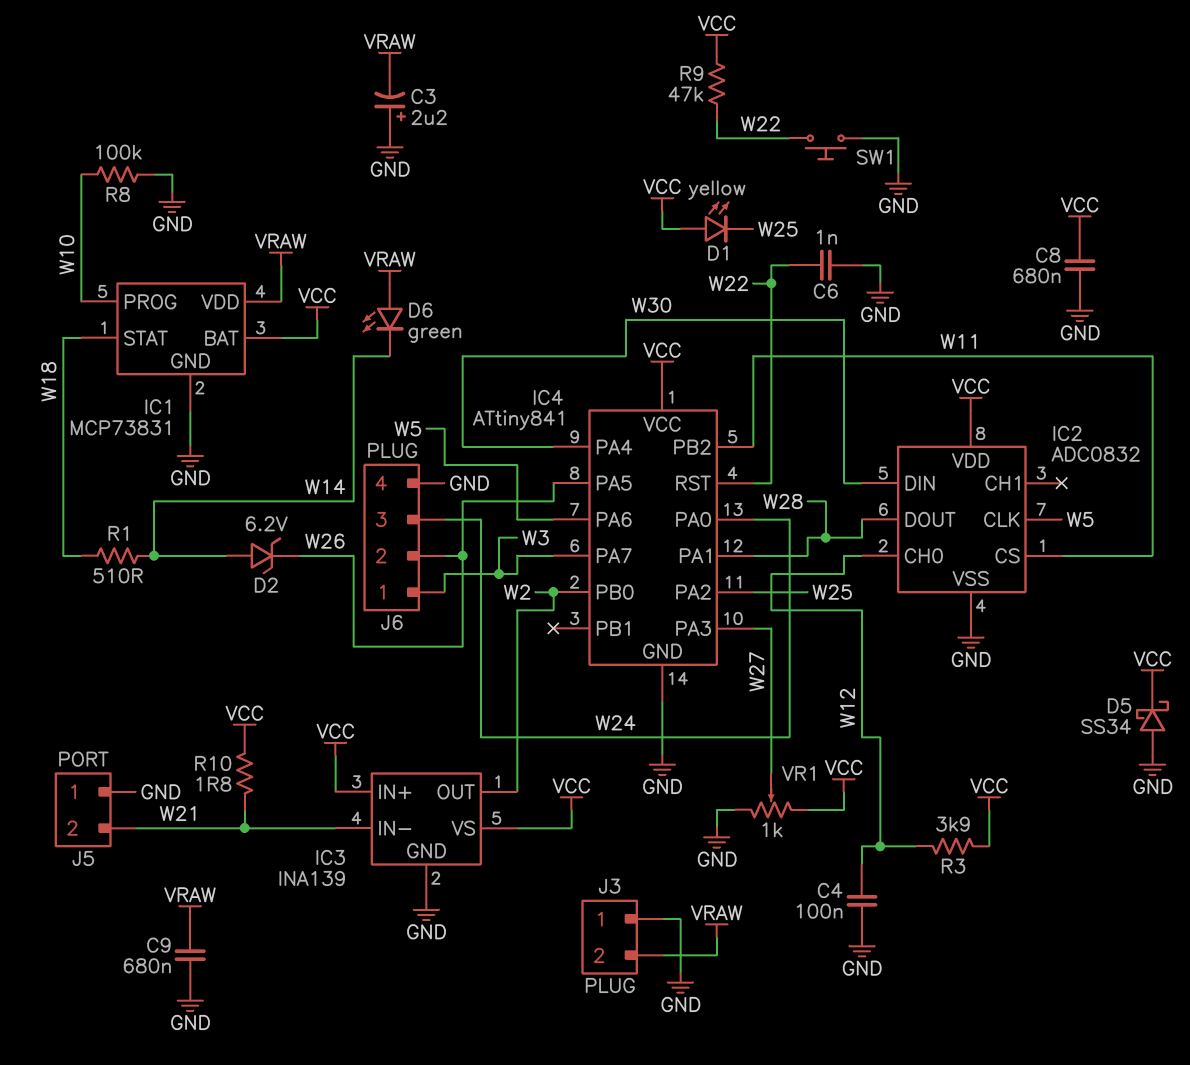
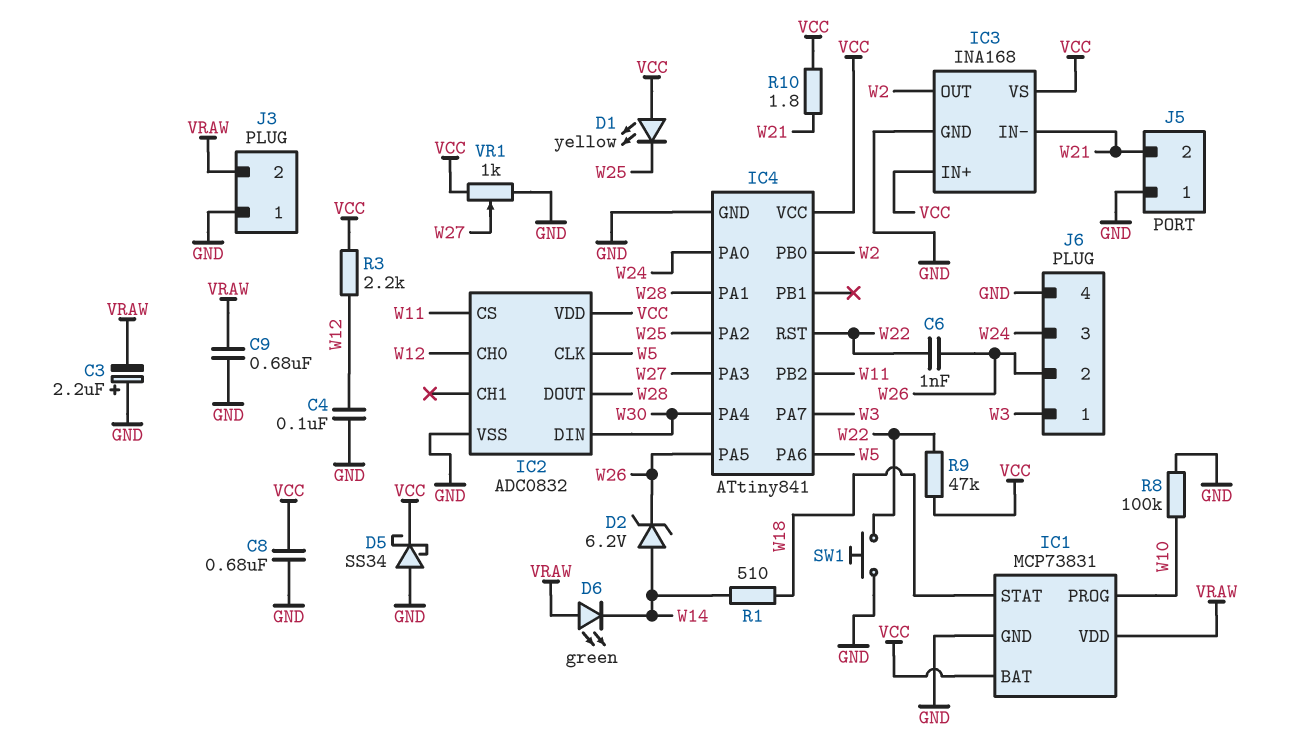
C6: 1nF (GND, W22) -> 1nF (W22, W26)
IC3: INA139 -> INA168
R3: 3.9k (VCC, W12) -> 2.2k (VCC, W12)

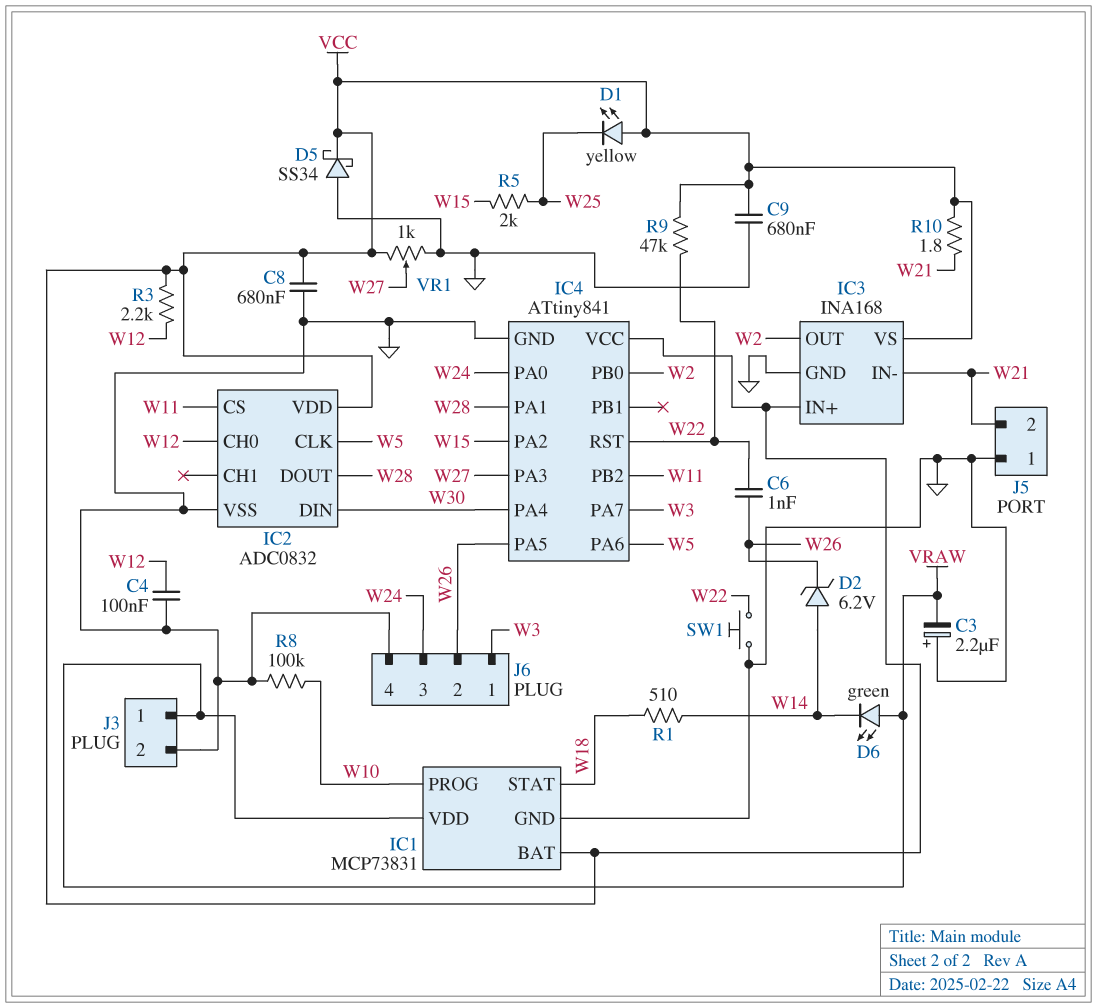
C9: 680nF (GND, VRAW) -> 680nF (GND, VCC)
IC4 pin PA2: W25 -> W15
J3 pin 1: GND -> VRAW
J3 pin 2: VRAW -> GND
R5: none -> 2k (W15, W25)

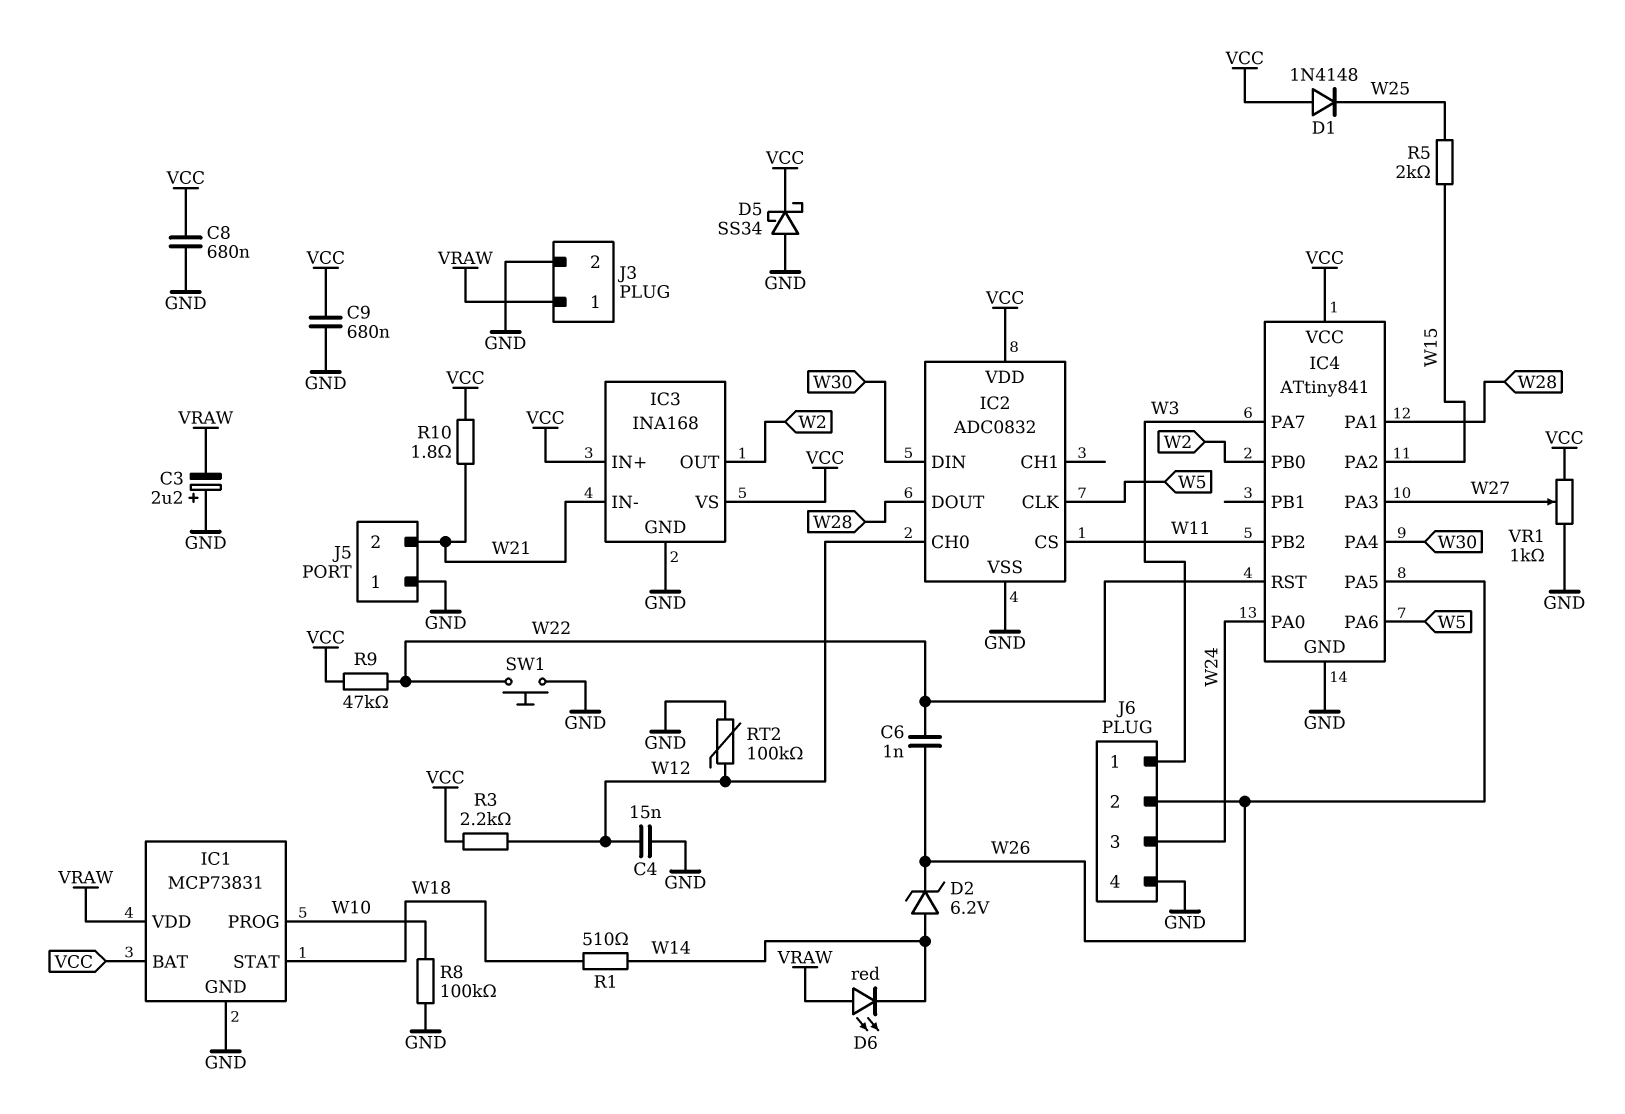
C4: 100nF (GND, W12) -> 15nF (GND, W12)
D1: LED yellow (A VCC, K W25) -> diode 1N4148 (A VCC, K W25)
D6: LED green (A VRAW, K W14) -> LED red (A VRAW, K W14)
RT2: none -> 100k (GND, W12)

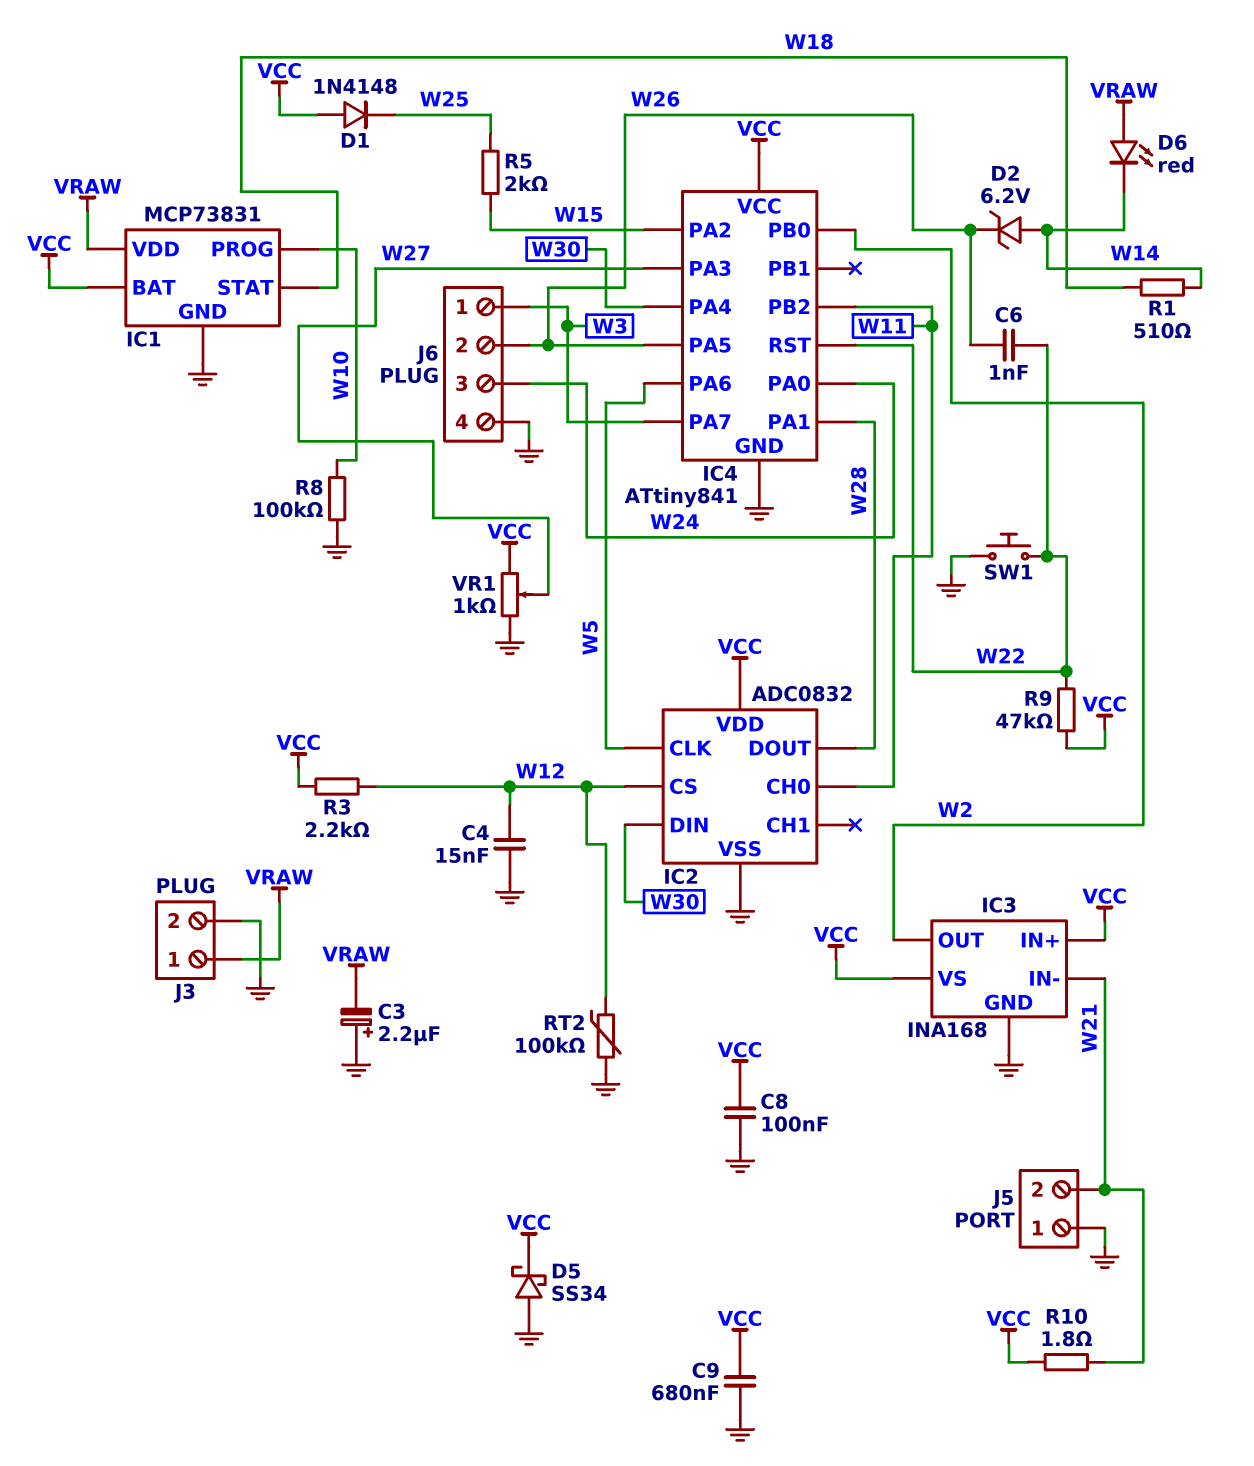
C8: 680nF (GND, VCC) -> 100nF (GND, VCC)
IC2 pin CH0: W12 -> W11
IC2 pin CS: W11 -> W12

